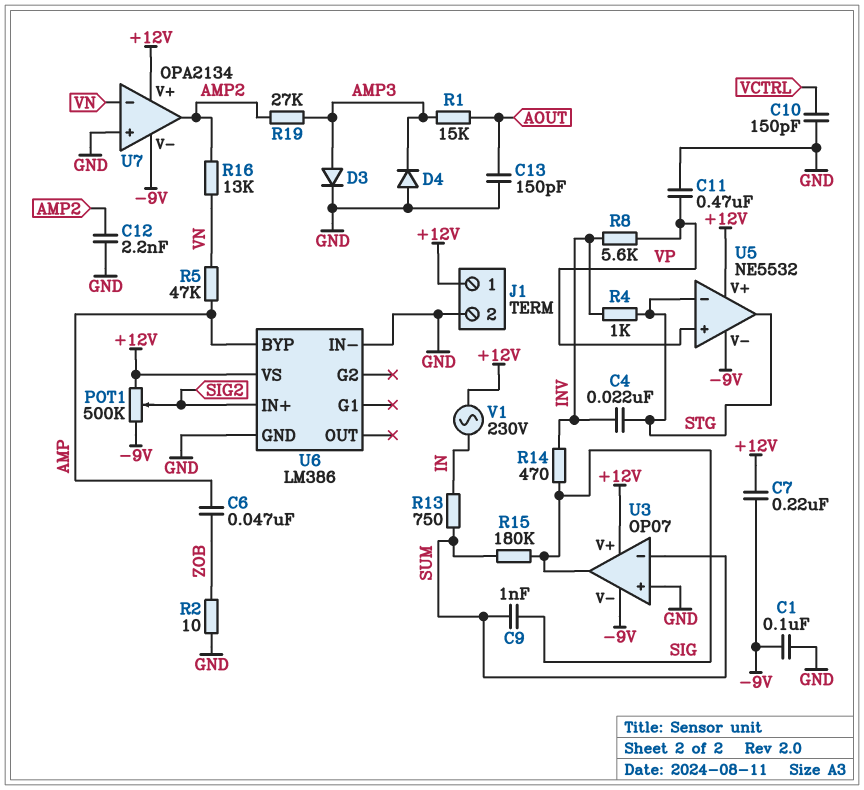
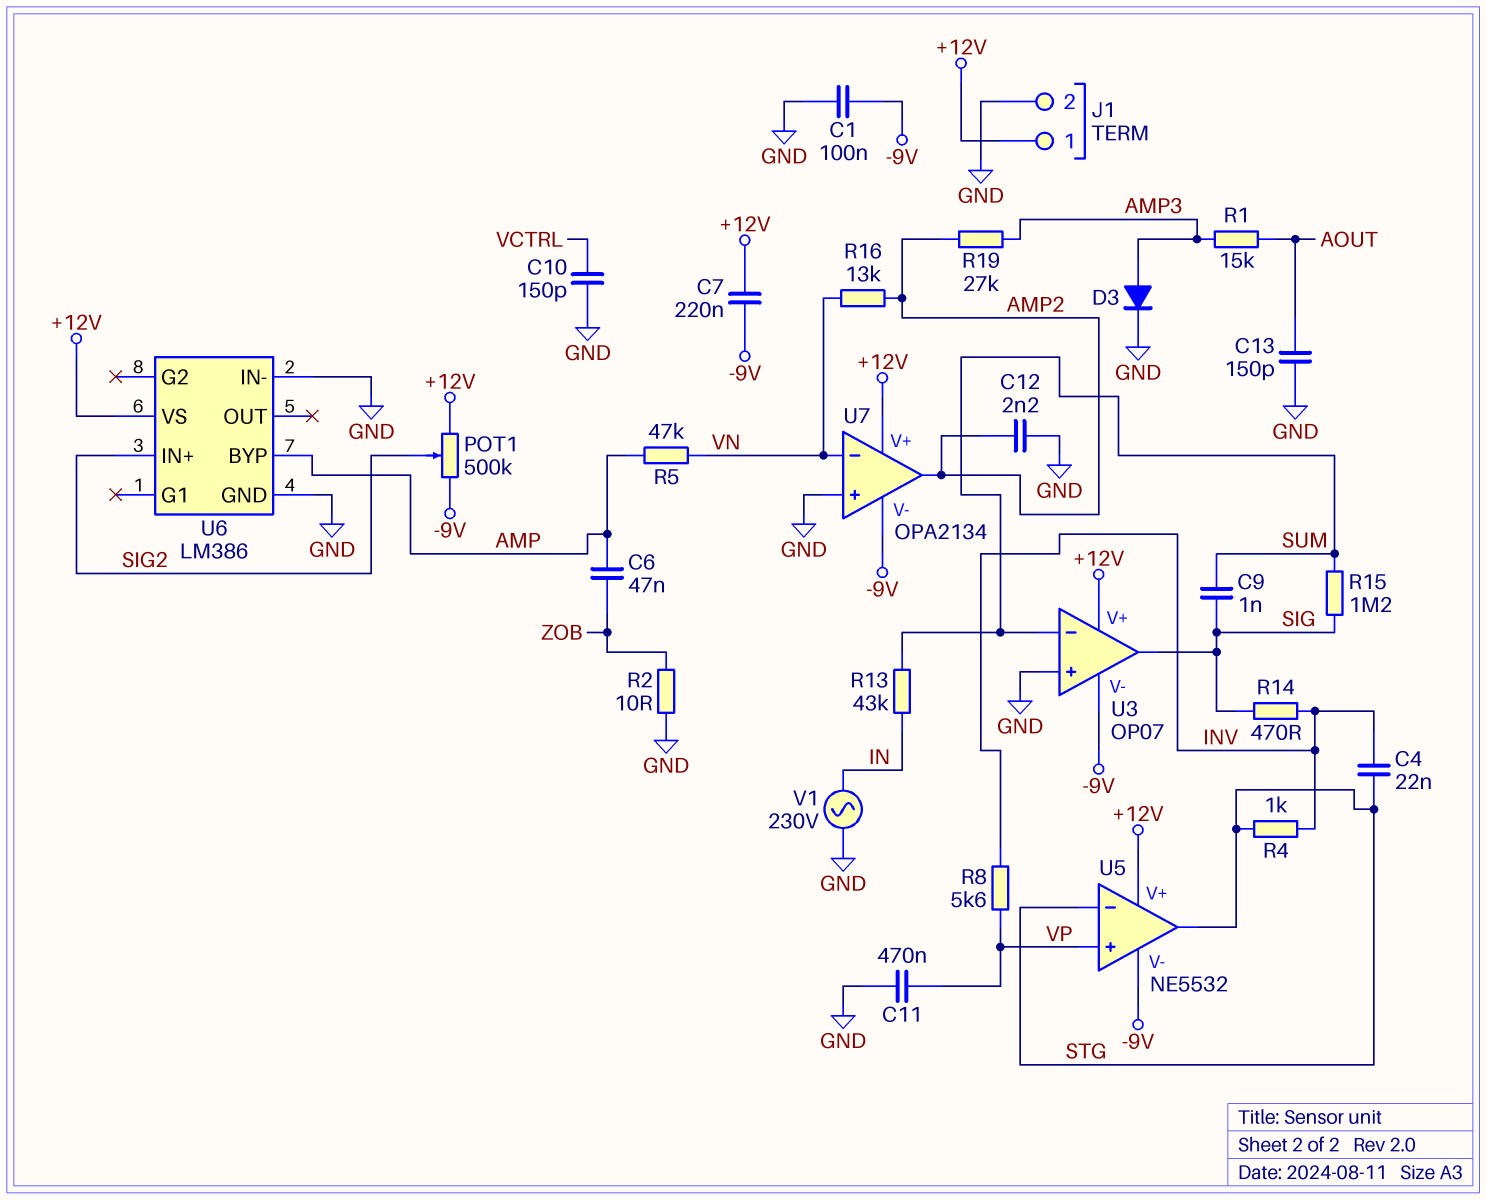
D4: diode (A GND, K AMP3) -> none
R13: 750 (IN, SUM) -> 43k (IN, SUM)
R15: 180k (SIG, SUM) -> 1.2M (SIG, SUM)
V1: AC 230V (+12V, IN) -> AC 230V (GND, IN)

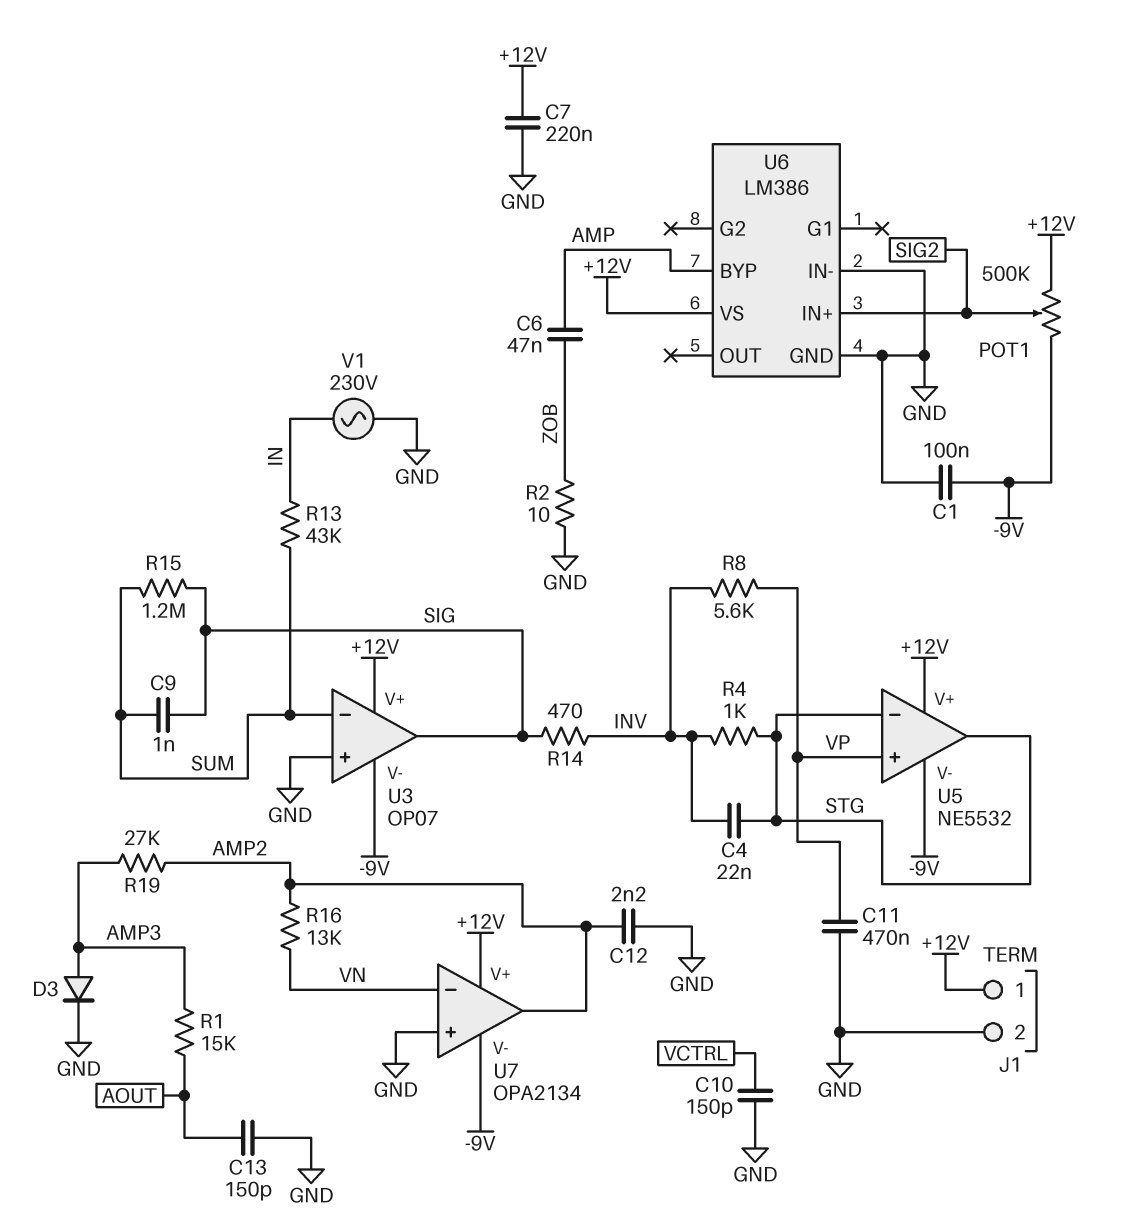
C7: 220nF (+12V, -9V) -> 220nF (+12V, GND)
R5: 47k (AMP, VN) -> none

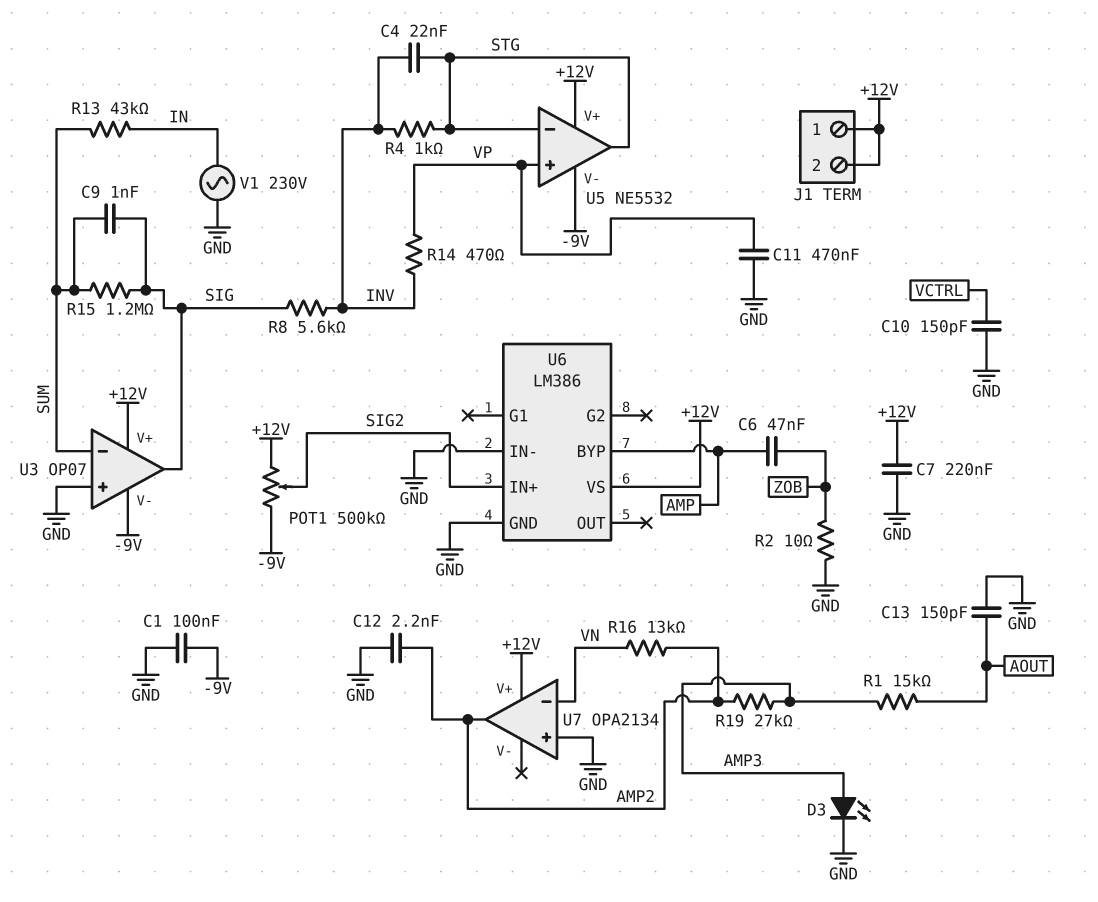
D3: diode (A AMP3, K GND) -> LED (A AMP3, K GND)
J1 pin 2: GND -> +12V
R8: 5.6k (INV, VP) -> 5.6k (INV, SIG)
R14: 470 (INV, SIG) -> 470 (INV, VP)
U7 pin V-: -9V -> none

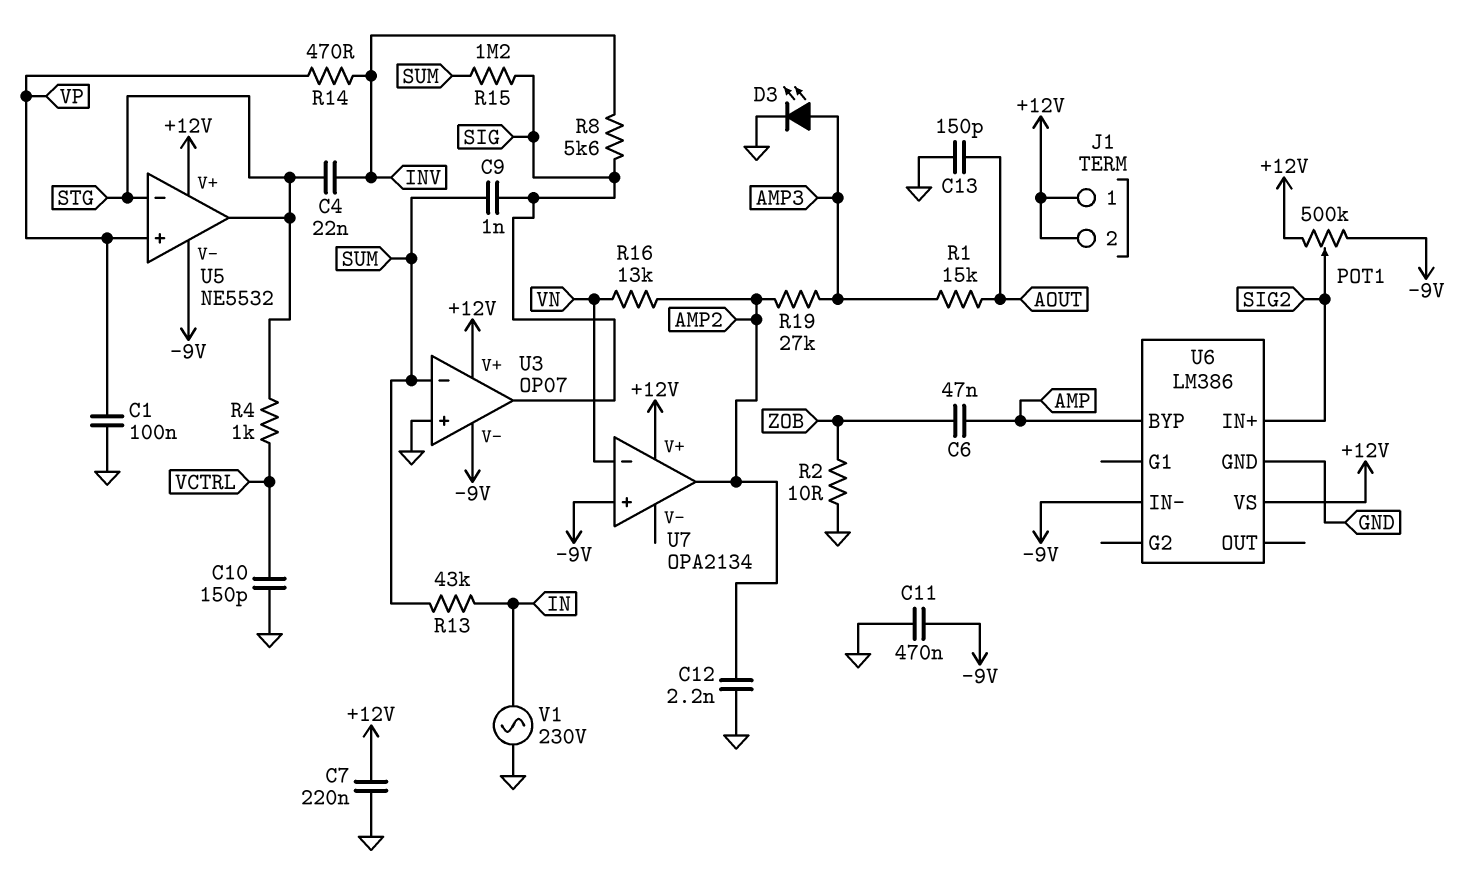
C1: 100nF (-9V, GND) -> 100nF (GND, VP)
C11: 470nF (GND, VP) -> 470nF (-9V, GND)
R4: 1k (INV, STG) -> 1k (STG, VCTRL)
U6 pin IN-: GND -> -9V
U7 pin in+: GND -> -9V

